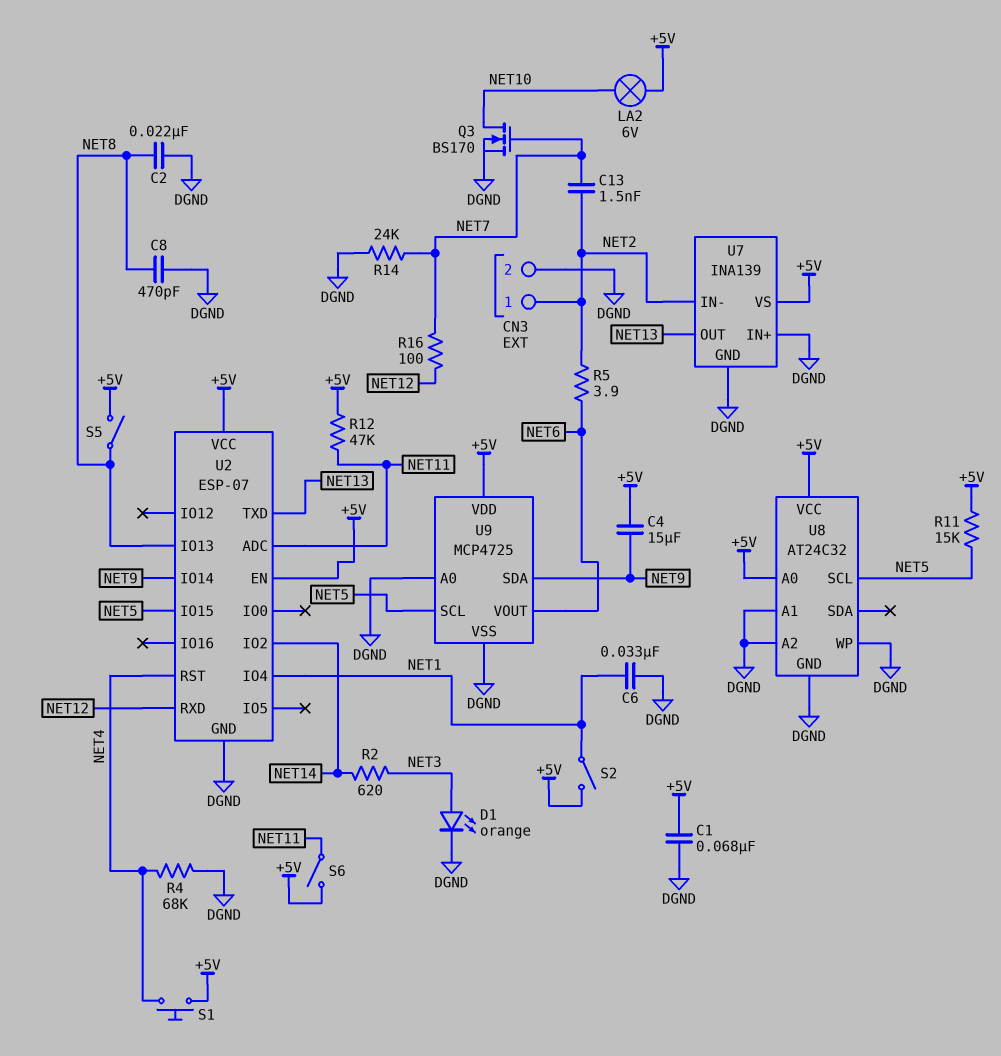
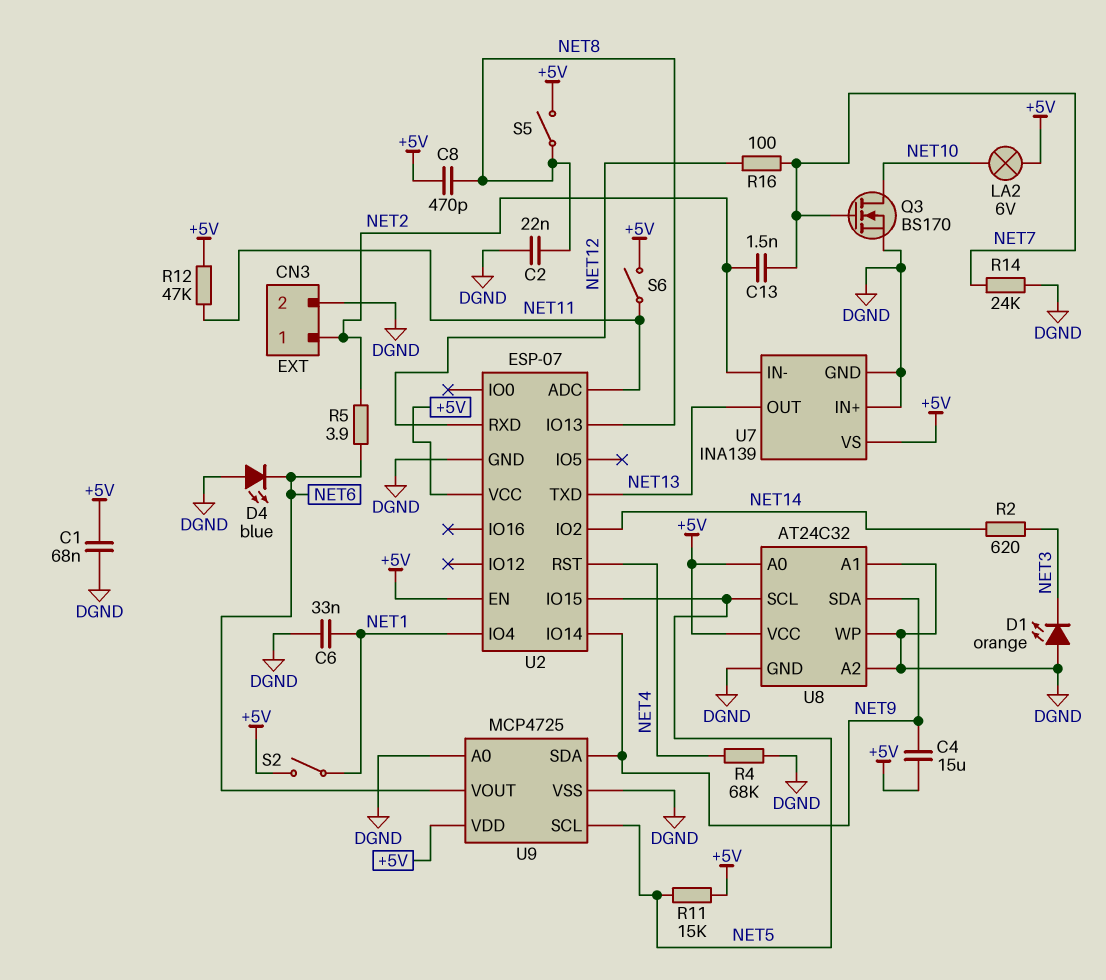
C8: 470pF (DGND, NET8) -> 470pF (+5V, NET8)
D1: LED orange (A NET3, K DGND) -> LED orange (A DGND, K NET3)
D4: none -> LED blue (A DGND, K NET6)
S1: button (+5V, NET4) -> none
U8 pin SDA: none -> NET9

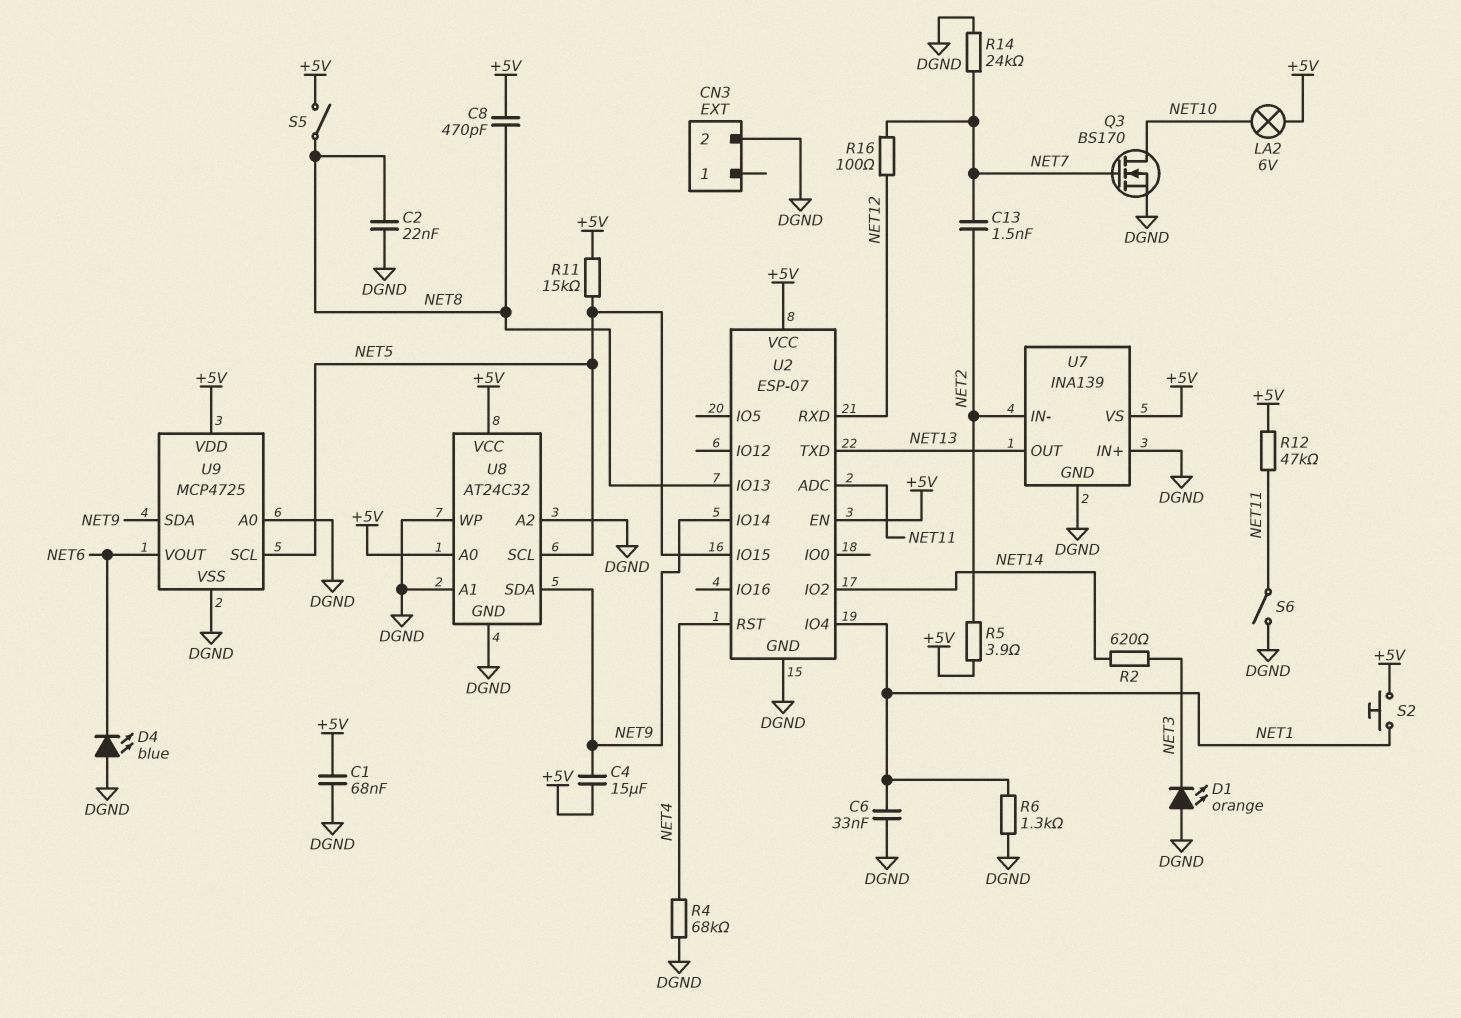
CN3 pin 1: NET2 -> none
R5: 3.9 (NET2, NET6) -> 3.9 (+5V, NET2)
R6: none -> 1.3k (DGND, NET1)
S2: switch (+5V, NET1) -> button (+5V, NET1)
S6: switch (+5V, NET11) -> switch (DGND, NET11)

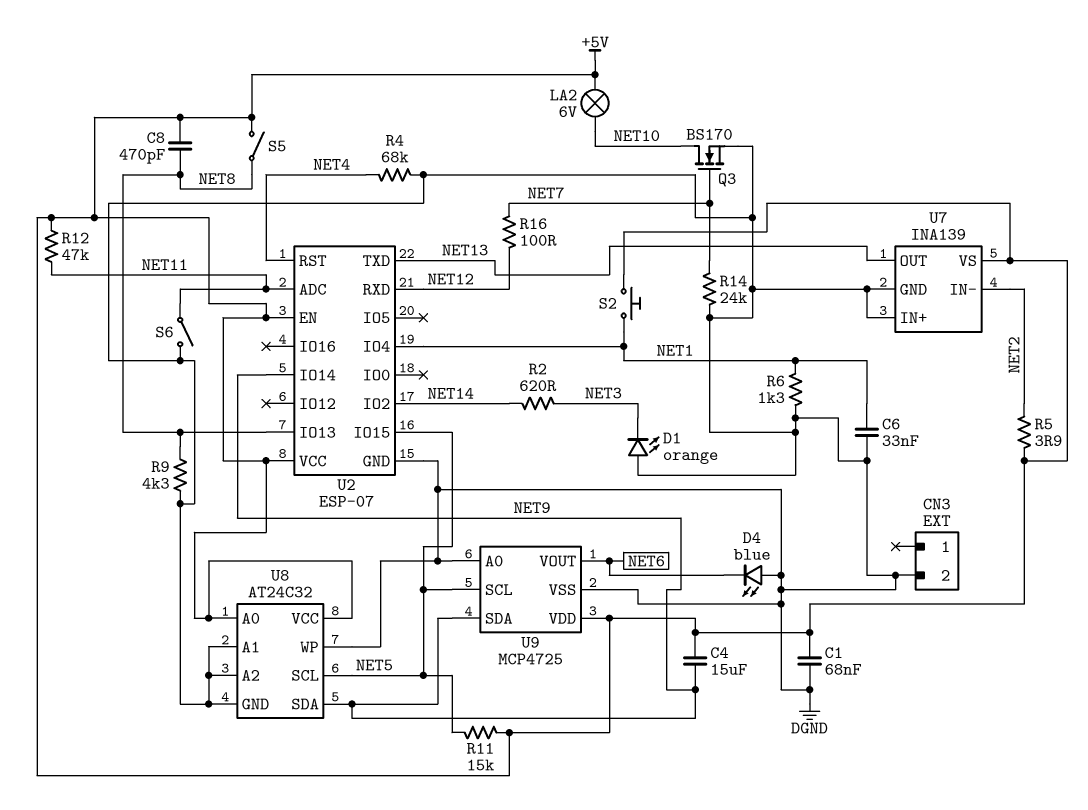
C2: 22nF (DGND, NET8) -> none
C13: 1.5nF (NET2, NET7) -> none
R9: none -> 4.3k (DGND, NET8)

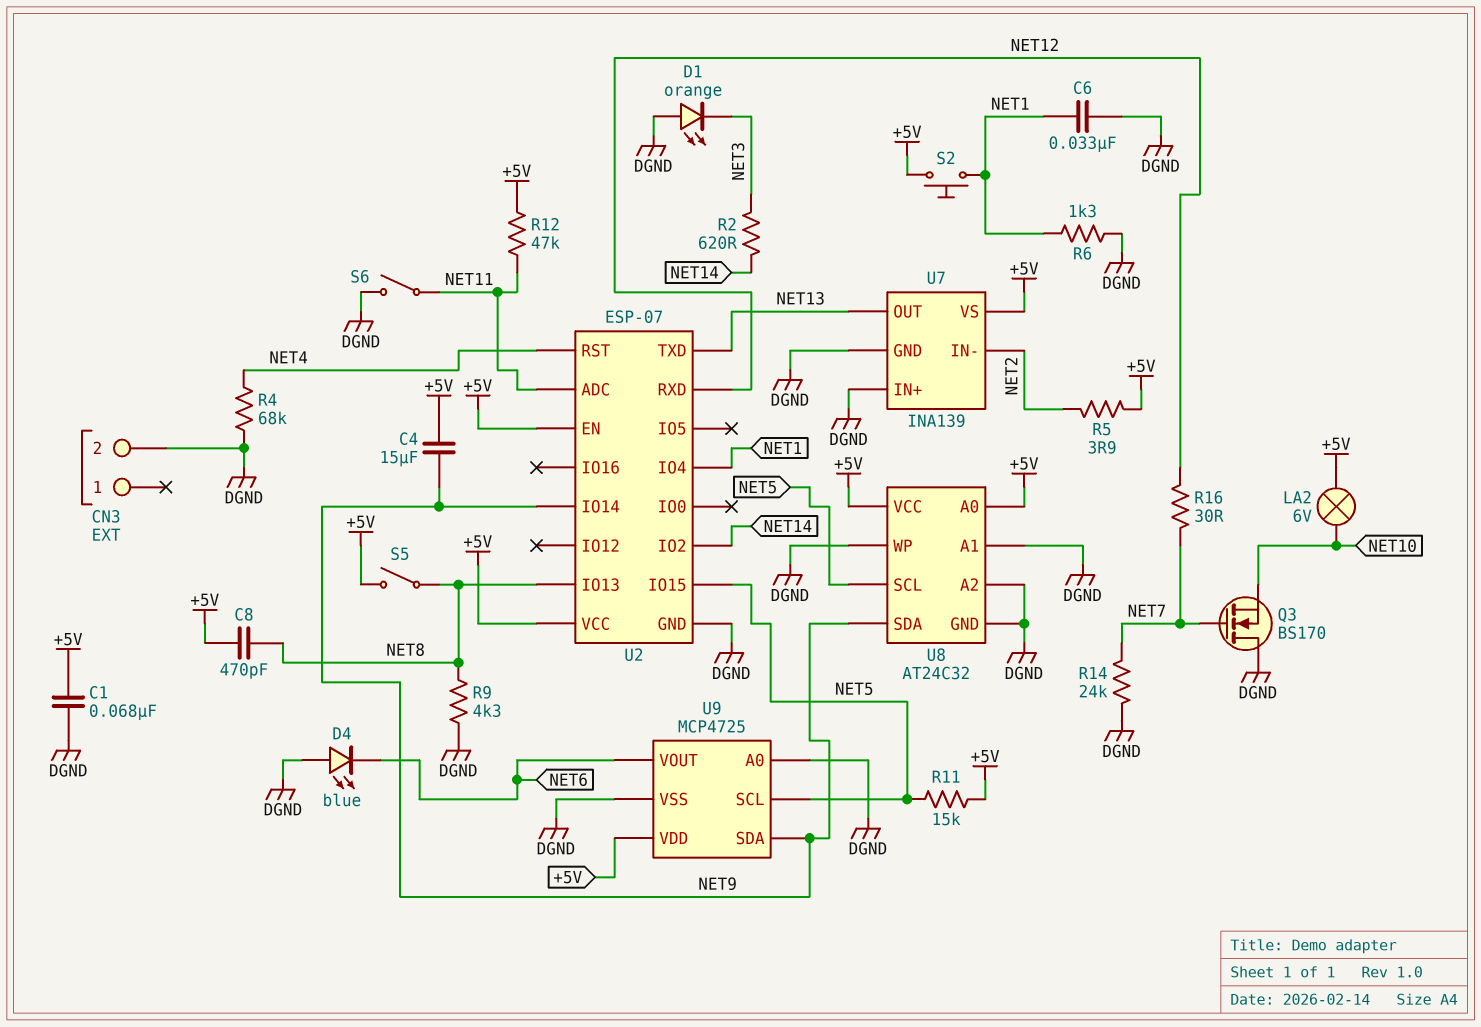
Q3: NMOS BS170 (G NET7, D NET10, S DGND) -> NMOS BS170 (G NET7, D DGND, S NET10)
R16: 100 (NET7, NET12) -> 30 (NET7, NET12)

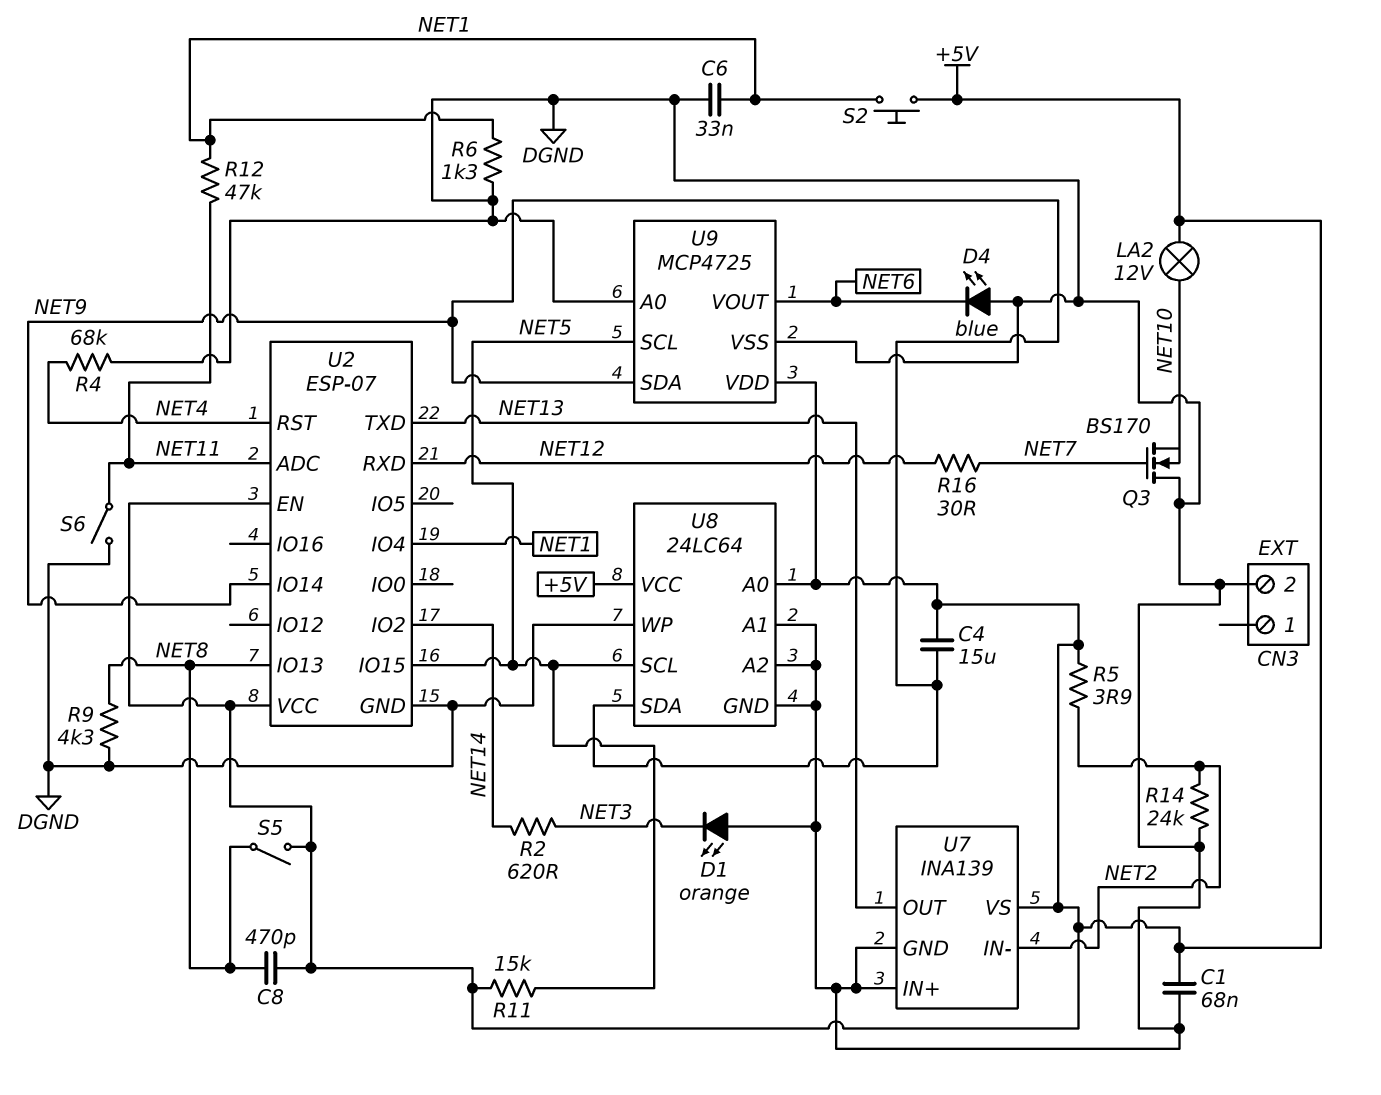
LA2: lamp 6V (+5V, NET10) -> lamp 12V (+5V, NET10)
R12: 47k (+5V, NET11) -> 47k (NET1, NET11)
R14: 24k (DGND, NET7) -> 24k (DGND, NET2)
U8: AT24C32 -> 24LC64

